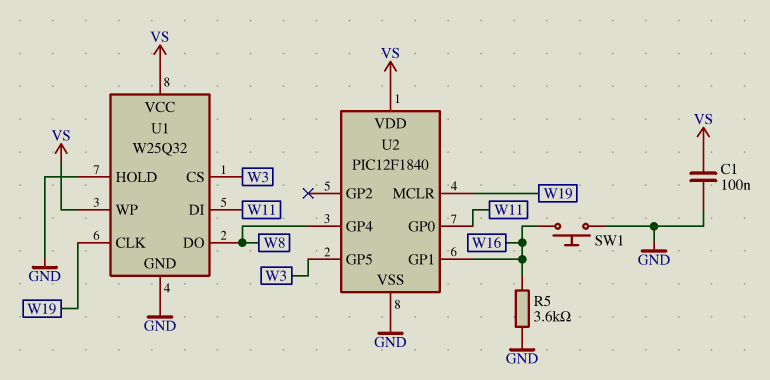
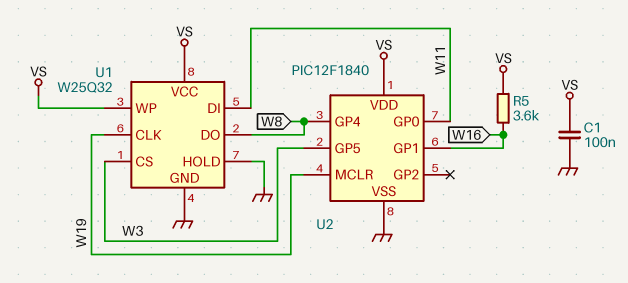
R5: 3.6k (GND, W16) -> 3.6k (VS, W16)
SW1: button (GND, W16) -> none

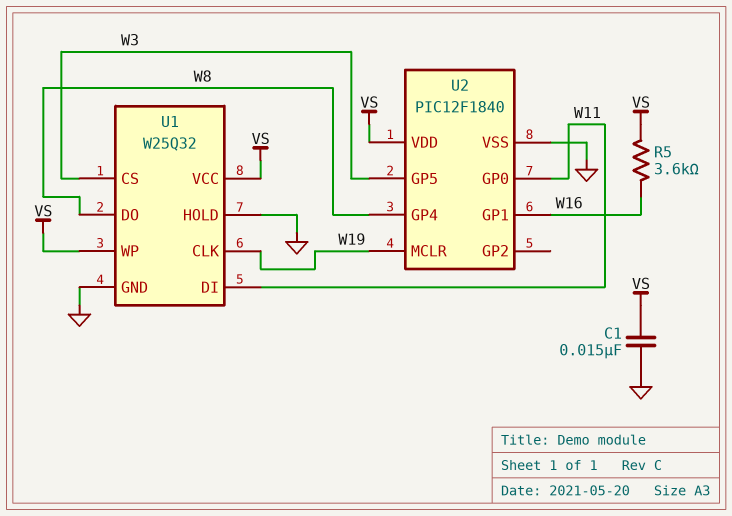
C1: 100nF (GND, VS) -> 15nF (GND, VS)

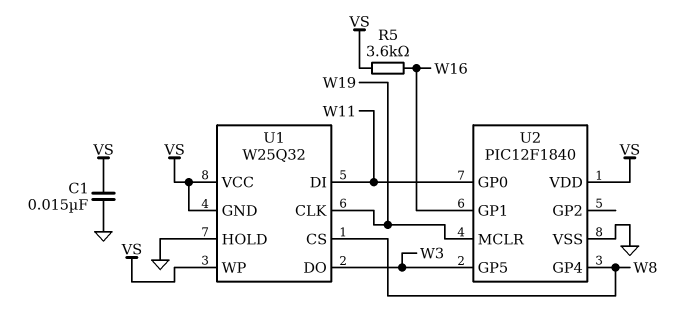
U1 pin CS: W3 -> W8
U1 pin DO: W8 -> W3
U1 pin GND: GND -> VS

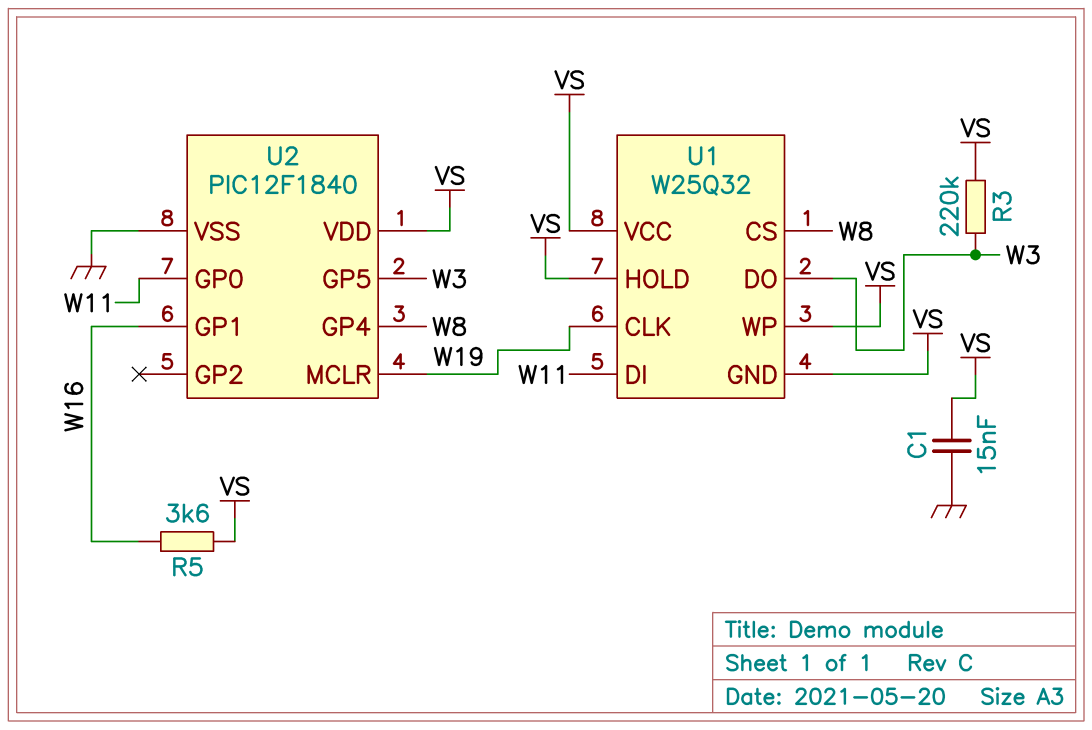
R3: none -> 220k (VS, W3)
U1 pin HOLD: GND -> VS

